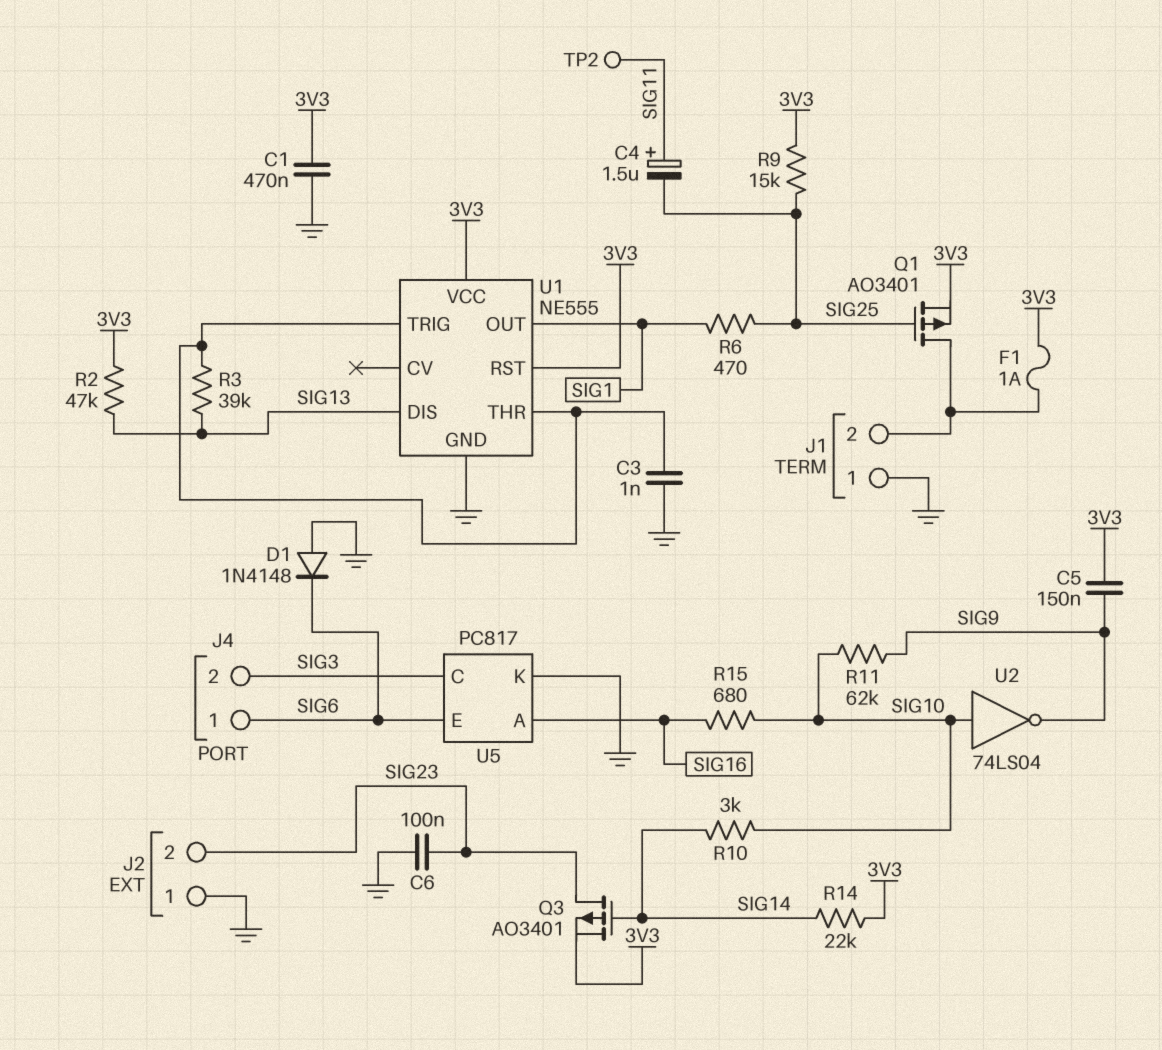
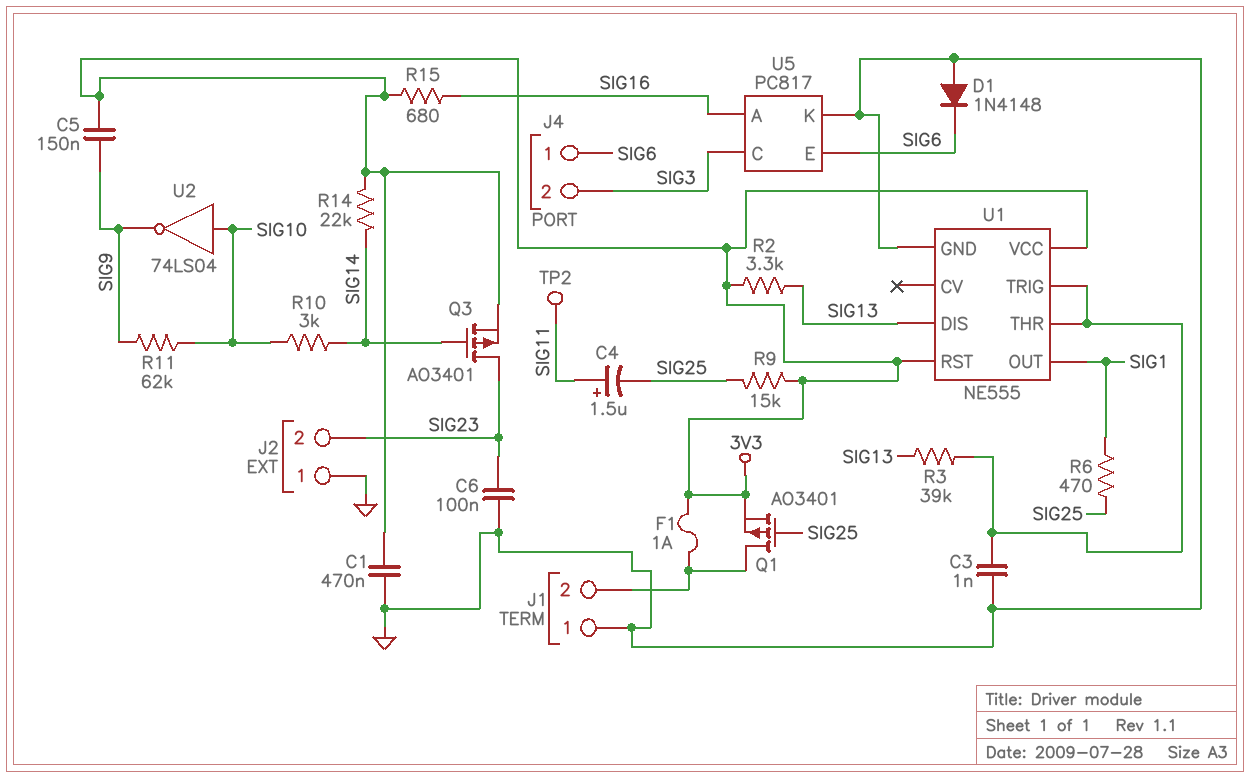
R2: 47k (3V3, SIG13) -> 3.3k (3V3, SIG13)
R15: 680 (SIG10, SIG16) -> 680 (3V3, SIG16)

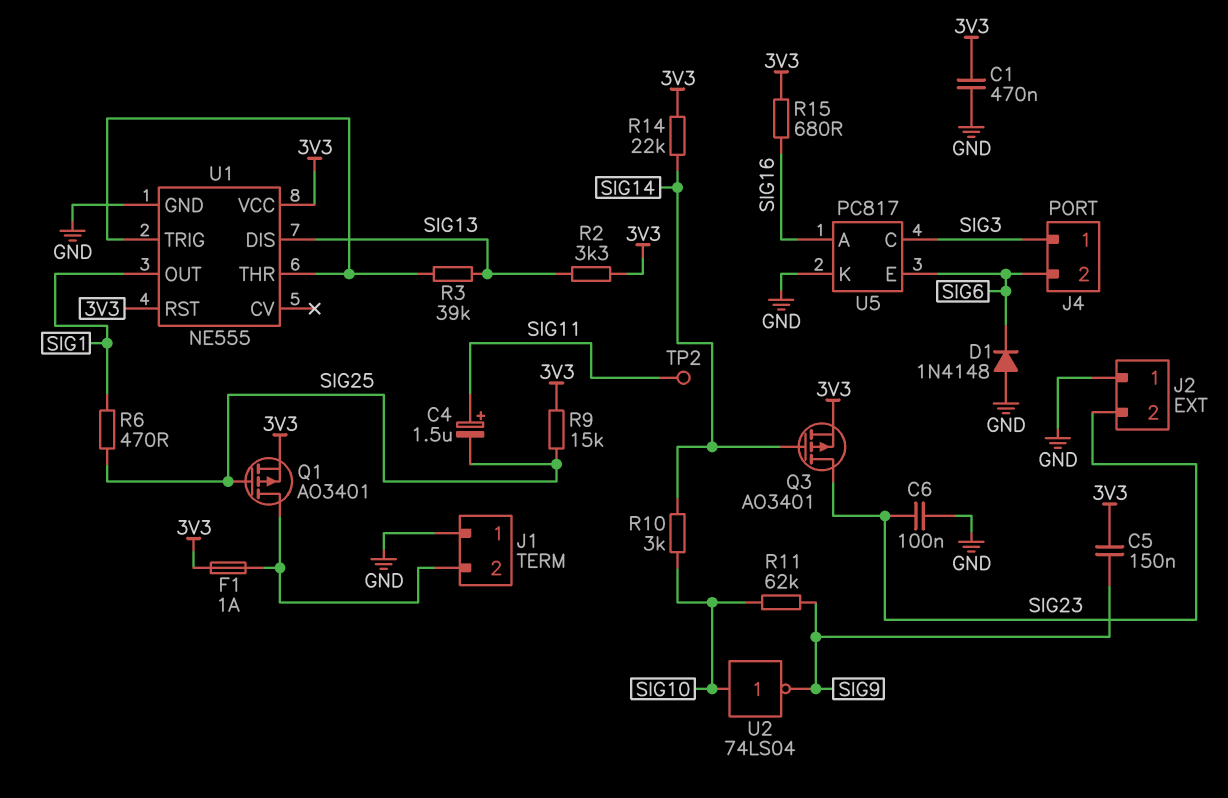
C3: 1nF (GND, U1/THR) -> none
J4 pin 1: SIG6 -> SIG3
J4 pin 2: SIG3 -> SIG6

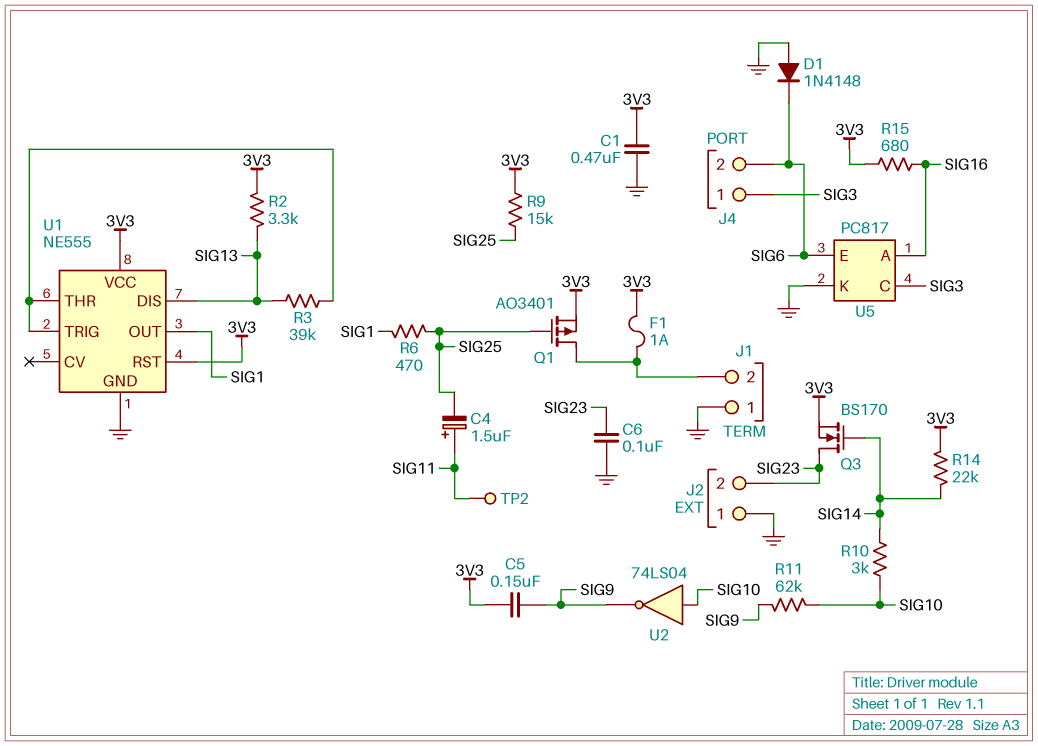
Q3: PMOS AO3401 (G SIG14, D SIG23, S 3V3) -> NMOS BS170 (G SIG14, D SIG23, S 3V3)

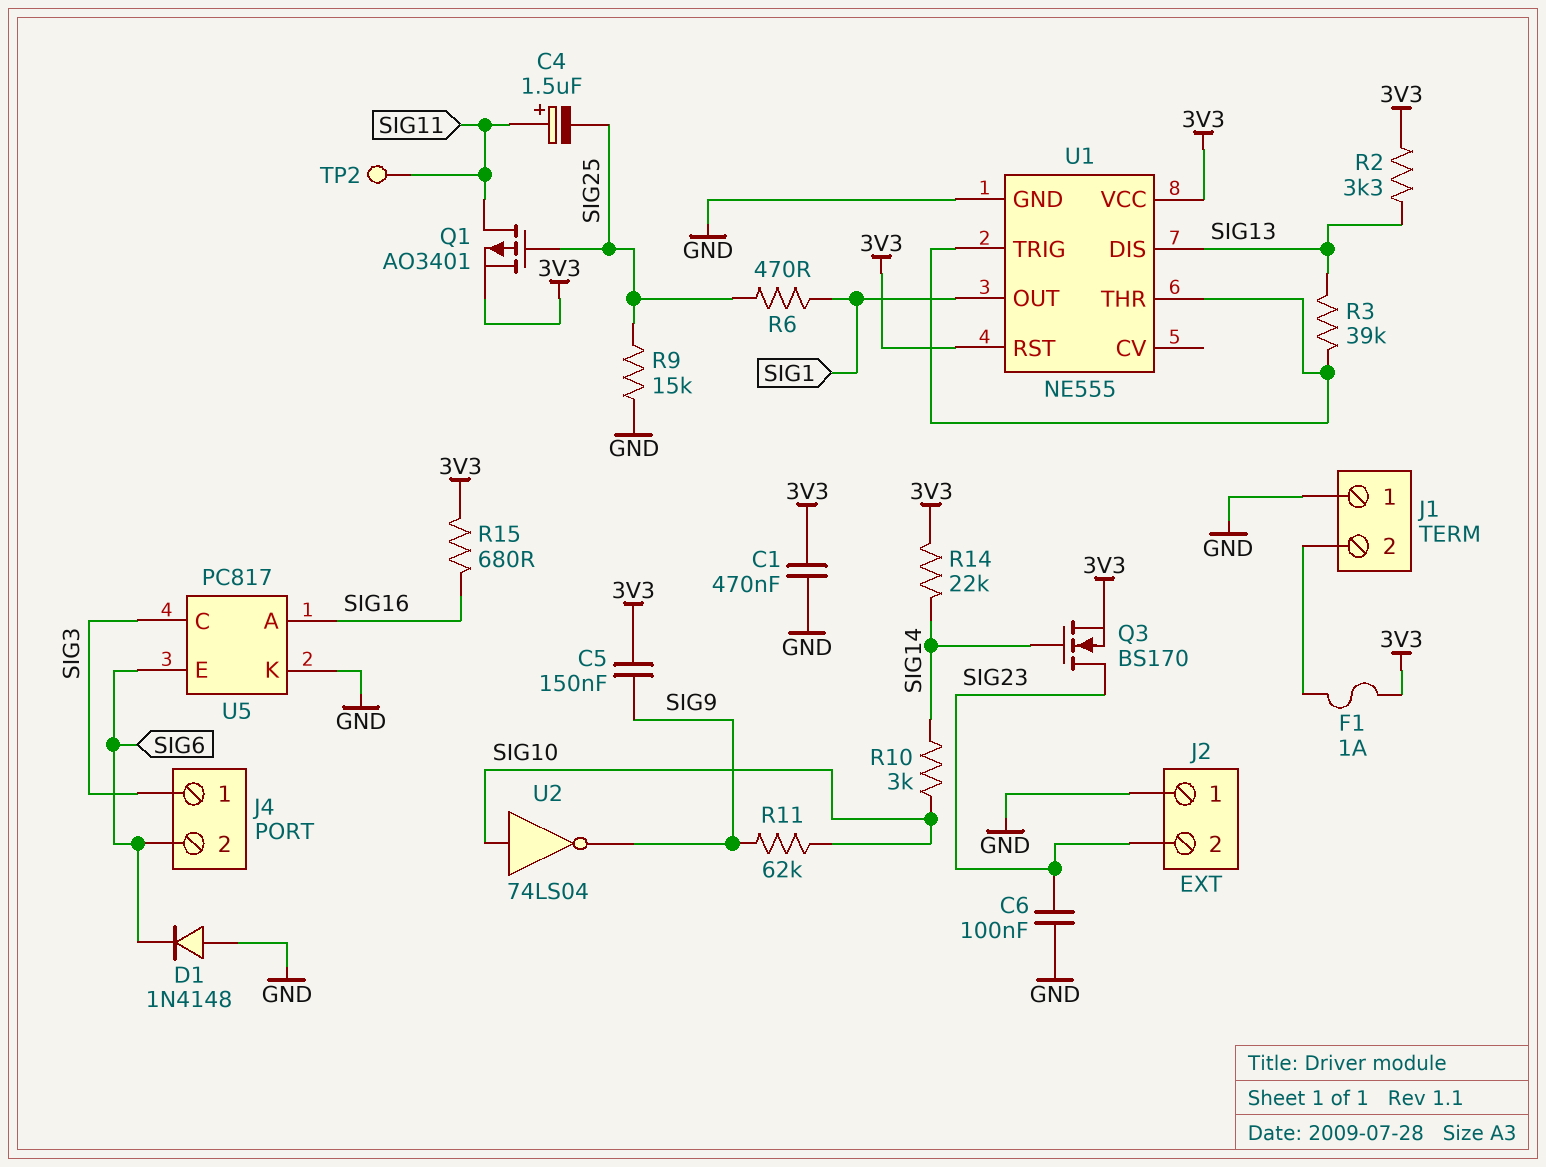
Q1: PMOS AO3401 (G SIG25, D J1/2, S 3V3) -> PMOS AO3401 (G SIG25, D SIG11, S 3V3)
R9: 15k (3V3, SIG25) -> 15k (GND, SIG25)

